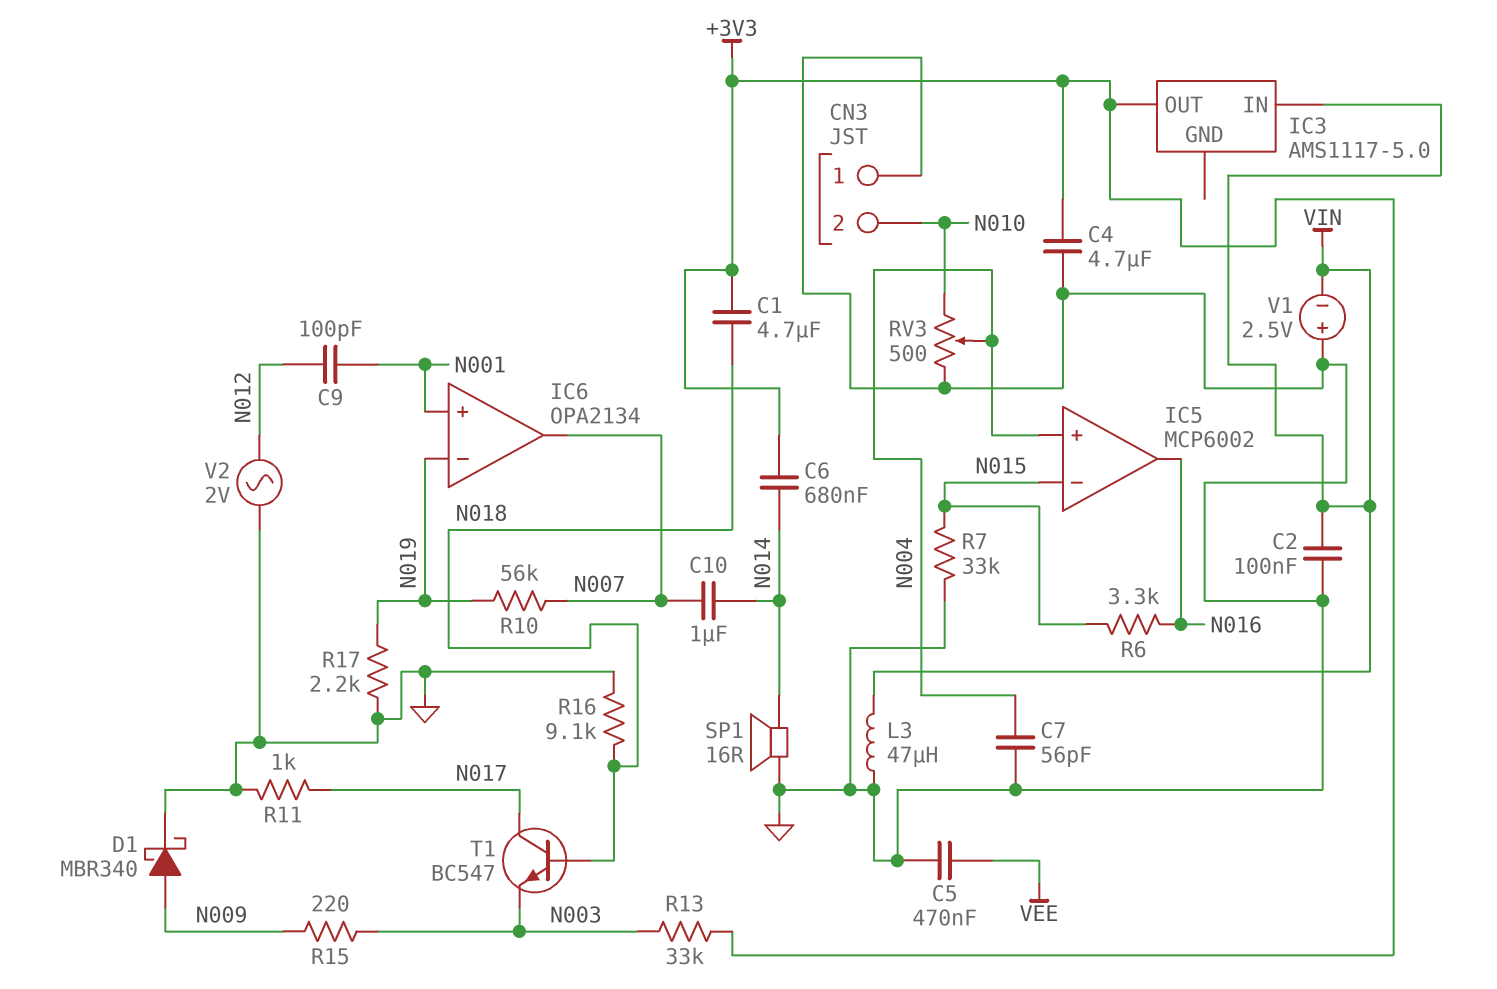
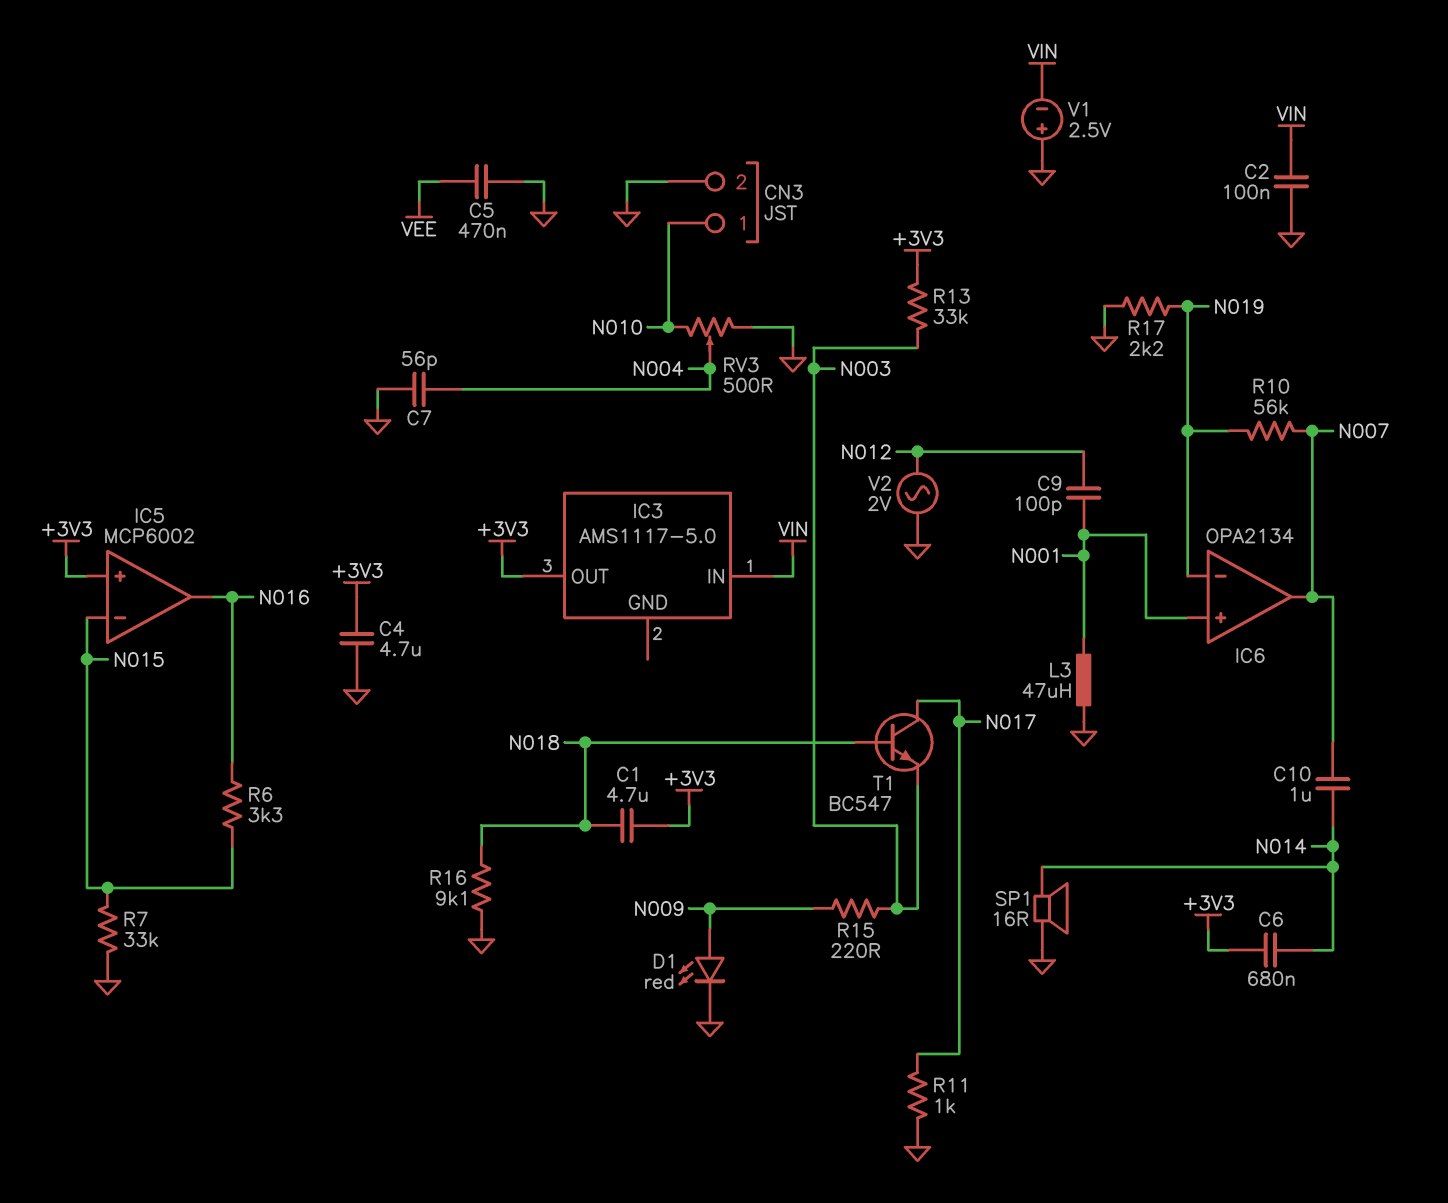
CN3 pin 1: GND -> N010
CN3 pin 2: N010 -> GND
D1: schottky MBR340 (A N009, K GND) -> LED red (A N009, K GND)
IC5 pin in+: N004 -> +3V3
L3: 47uH (GND, VIN) -> 47uH (GND, N001)

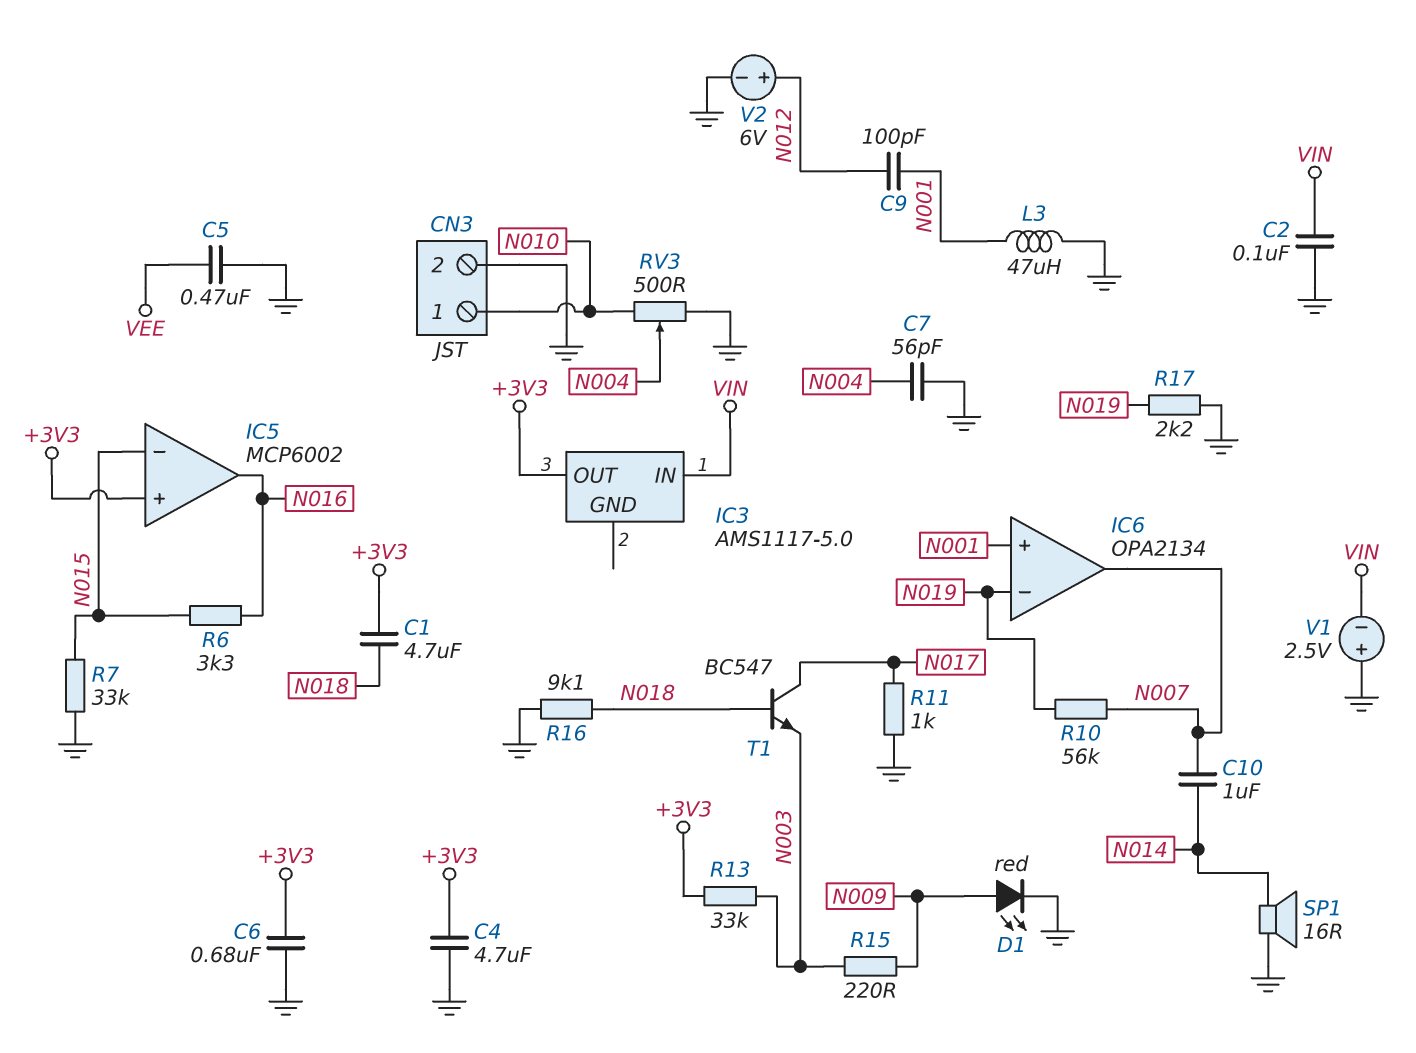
C6: 680nF (+3V3, N014) -> 680nF (+3V3, GND)
V2: AC 2V (GND, N012) -> 6V (plus N012, minus GND)

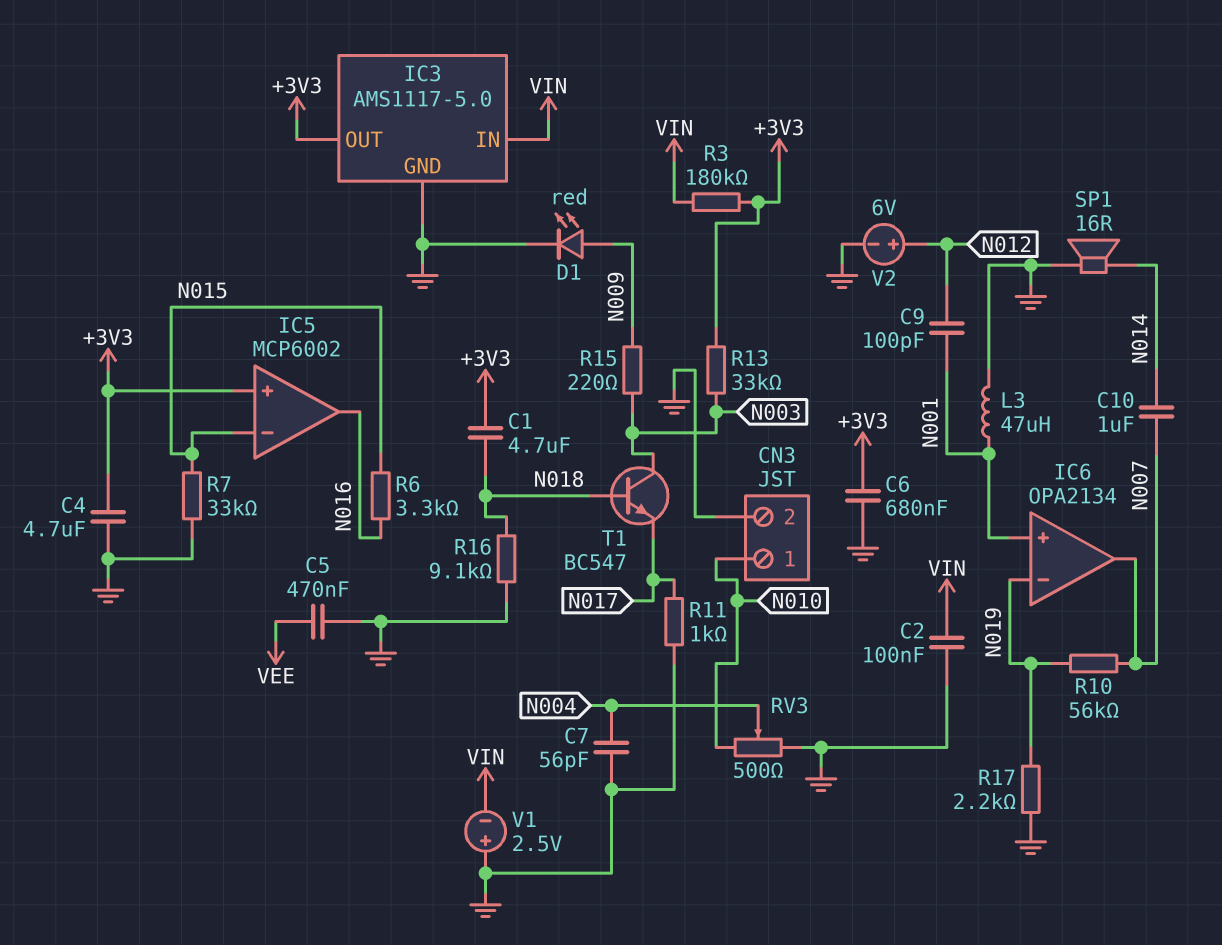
IC3 pin GND: none -> GND
R3: none -> 180k (+3V3, VIN)
T1: NPN BC547 (B N018, C N017, E N003) -> NPN BC547 (B N018, C N003, E N017)

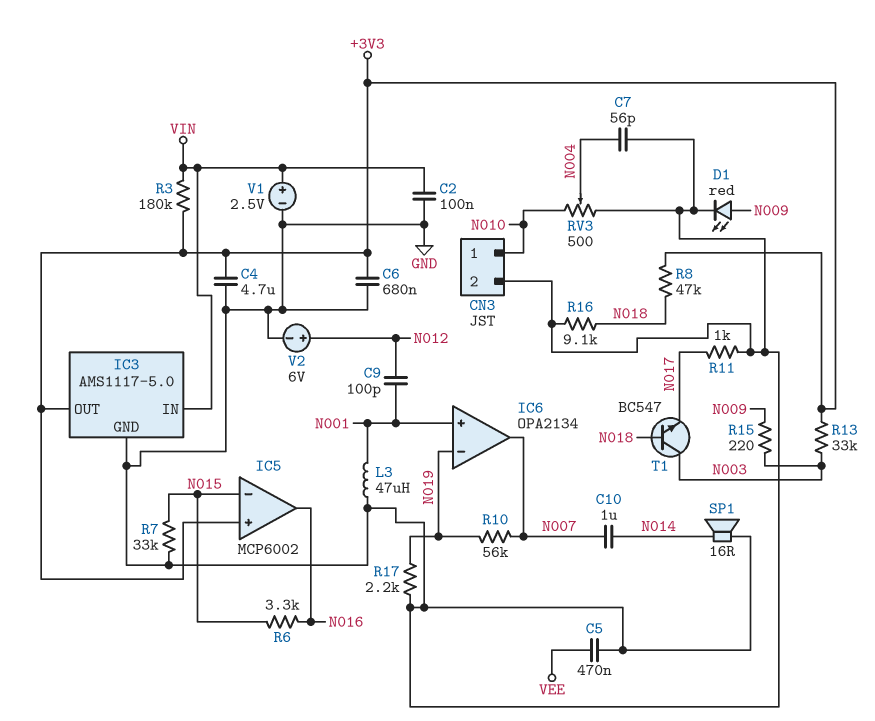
C1: 4.7uF (+3V3, N018) -> none
R8: none -> 47k (+3V3, N018)
V1: 2.5V (plus GND, minus VIN) -> 2.5V (plus VIN, minus GND)

